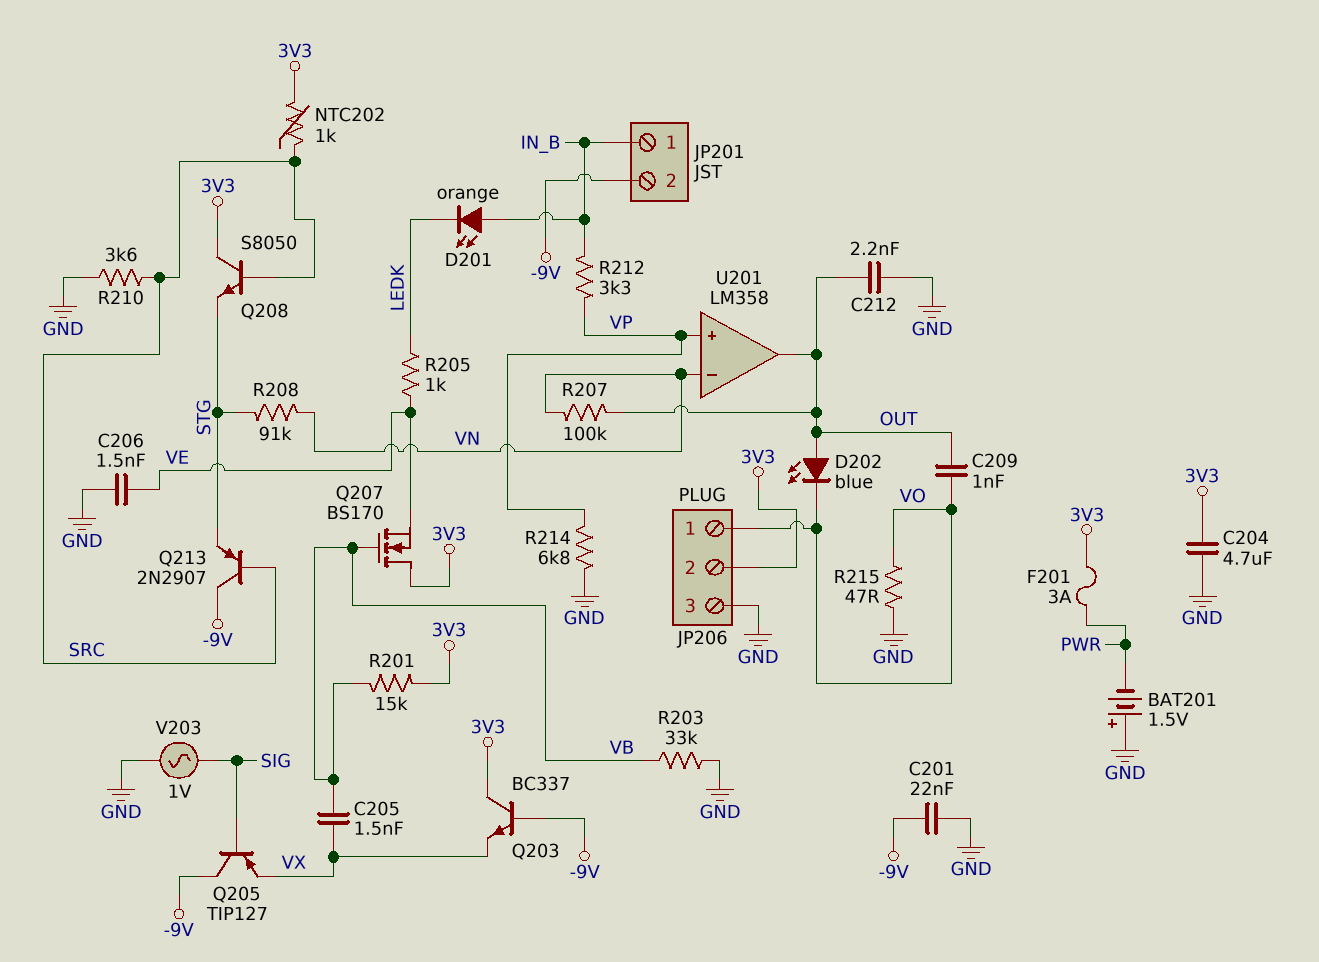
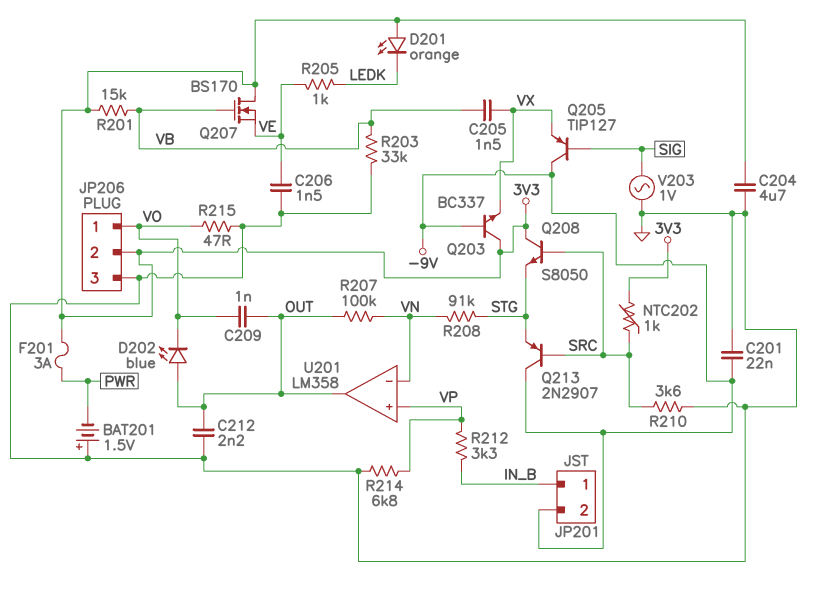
D201: LED orange (A IN_B, K LEDK) -> LED orange (A 3V3, K LEDK)

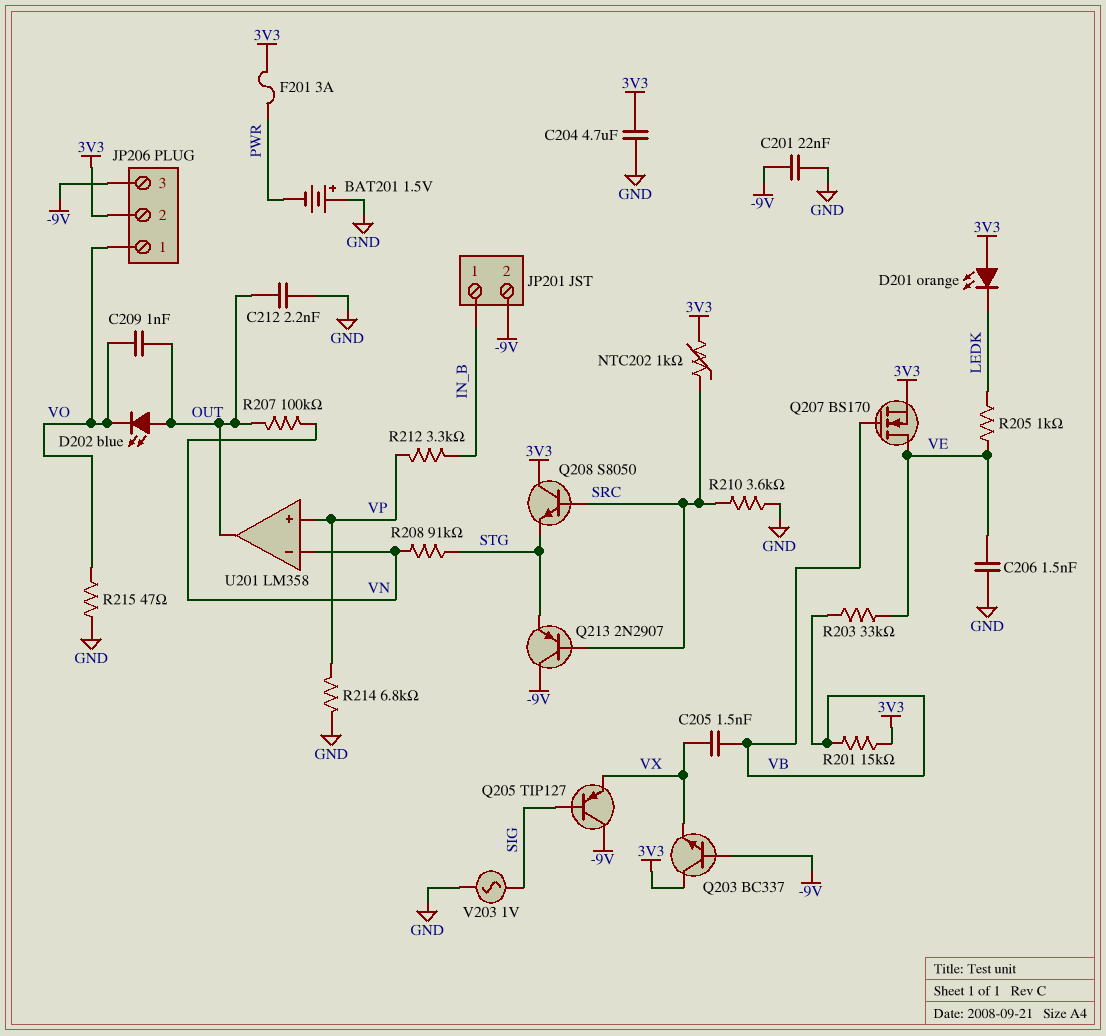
JP206 pin 3: GND -> -9V
Q207: NMOS BS170 (G VB, D 3V3, S VE) -> NMOS BS170 (G VB, D VE, S 3V3)
R203: 33k (GND, VB) -> 33k (VB, VE)

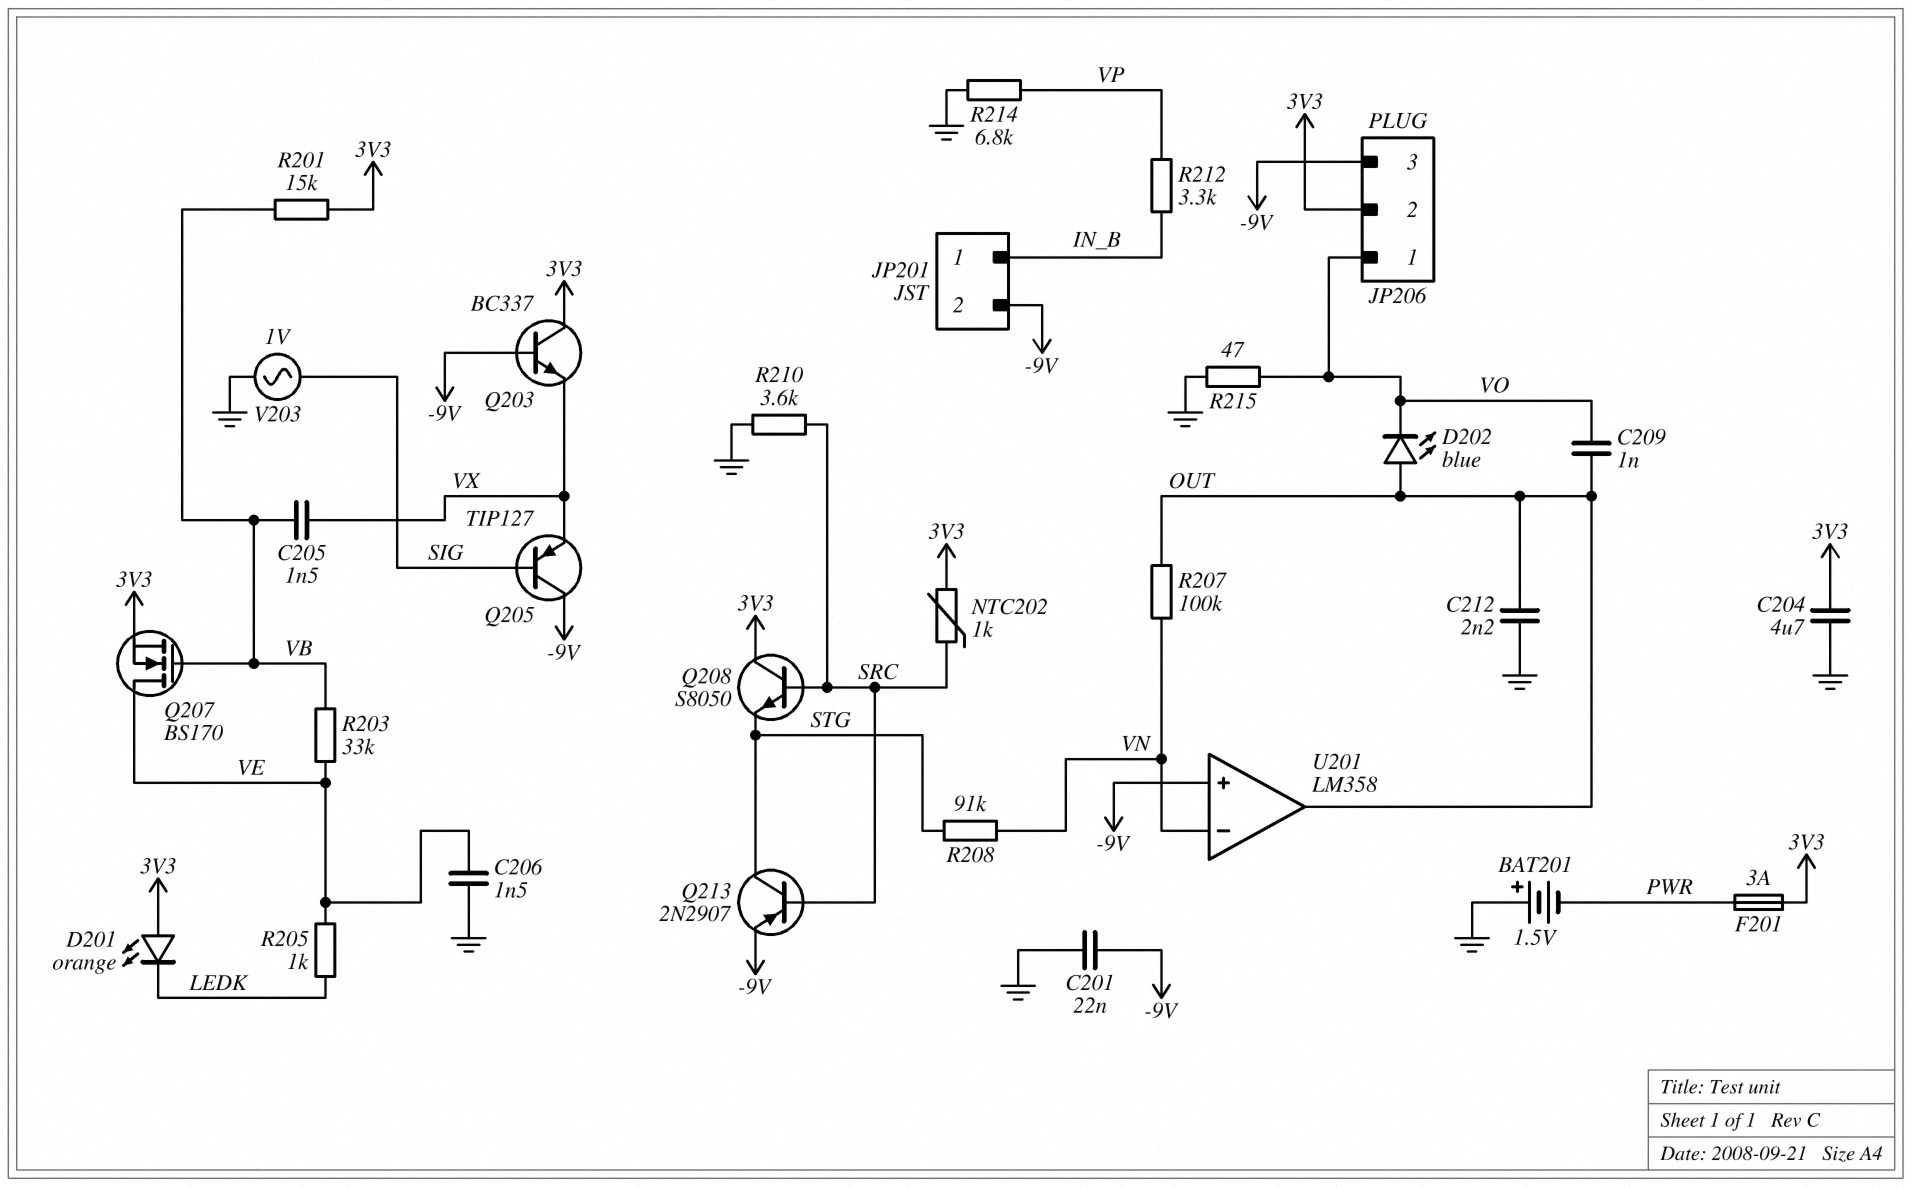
Q213: PNP 2N2907 (B SRC, C -9V, E STG) -> PNP 2N2907 (B SRC, C STG, E -9V)
U201 pin in+: VP -> -9V

